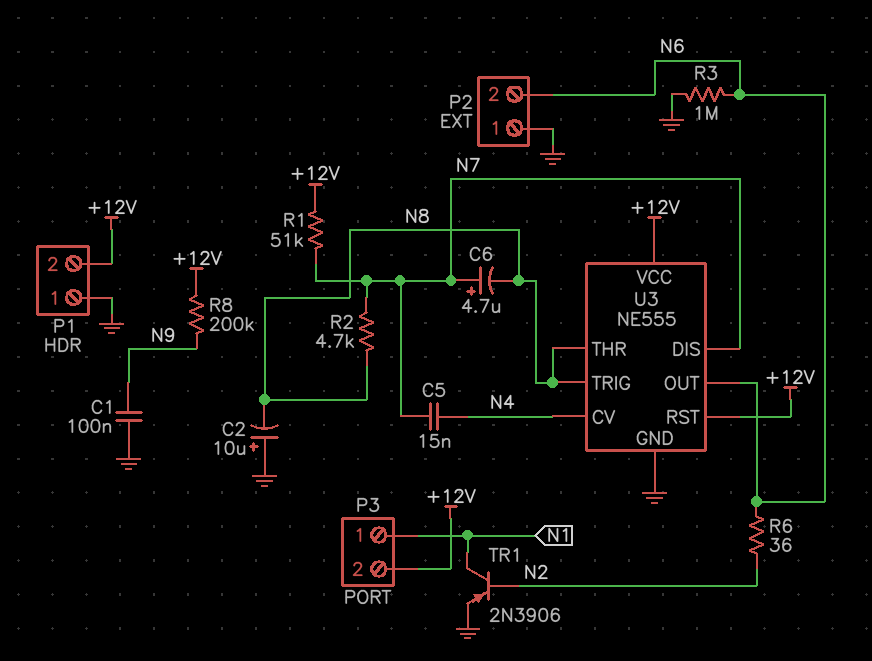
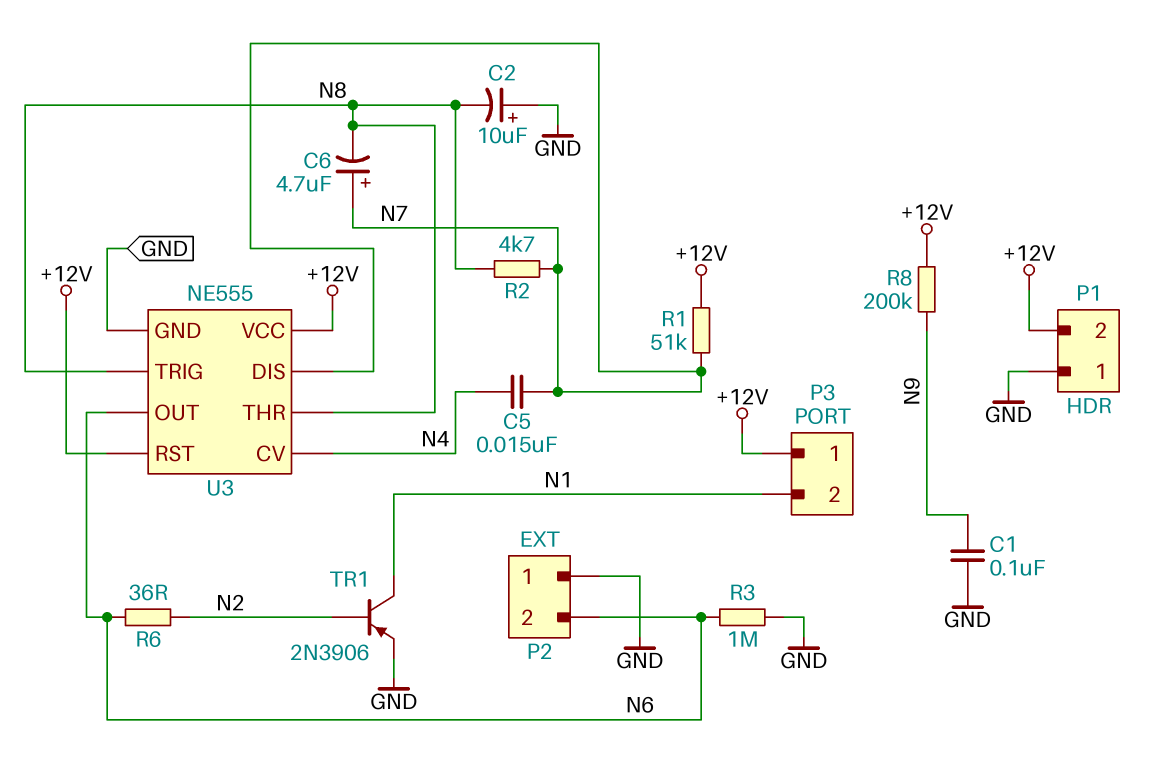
P3 pin 1: N1 -> +12V
P3 pin 2: +12V -> N1

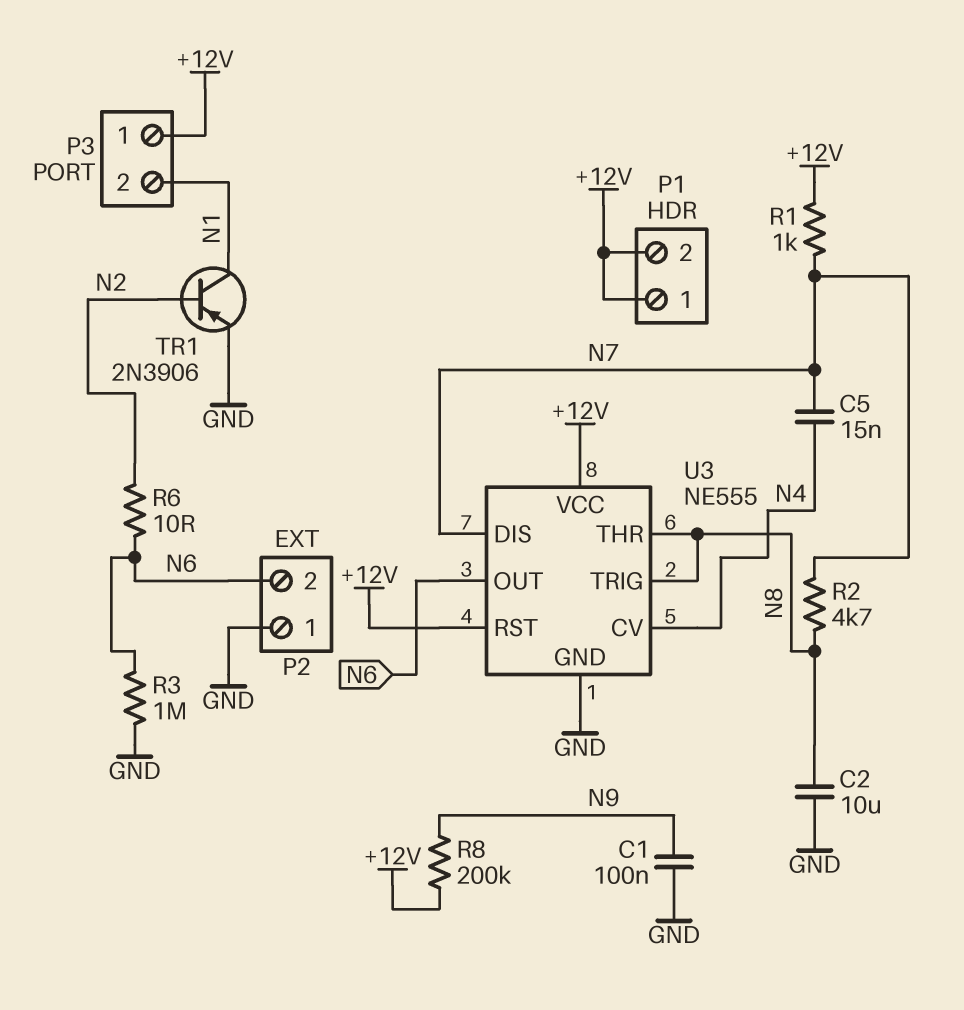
C2: 10uF (plus GND, minus N8) -> 10uF (GND, N8)
C6: 4.7uF (plus N7, minus N8) -> none
P1 pin 1: GND -> +12V
R1: 51k (+12V, N7) -> 1k (+12V, N7)
R6: 36 (N2, N6) -> 10 (N2, N6)

